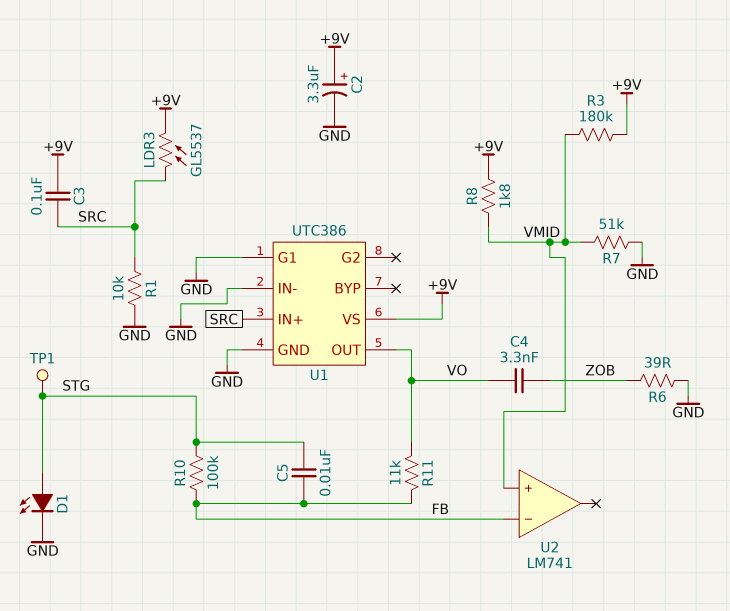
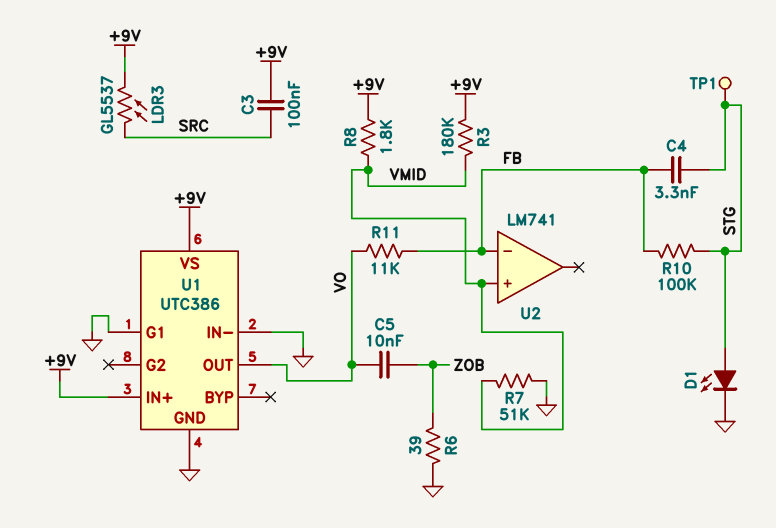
C2: 3.3uF (plus +9V, minus GND) -> none
C4: 3.3nF (VO, ZOB) -> 3.3nF (FB, STG)
C5: 10nF (FB, STG) -> 10nF (VO, ZOB)
R1: 10k (GND, SRC) -> none
U1 pin IN+: SRC -> +9V

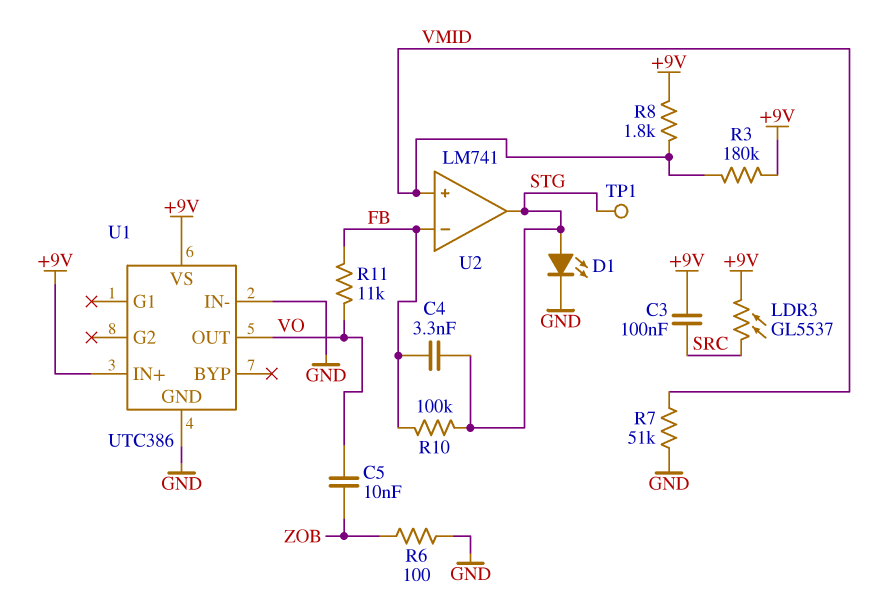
R6: 39 (GND, ZOB) -> 100 (GND, ZOB)
U1 pin G1: GND -> none
U2 pin out: none -> STG

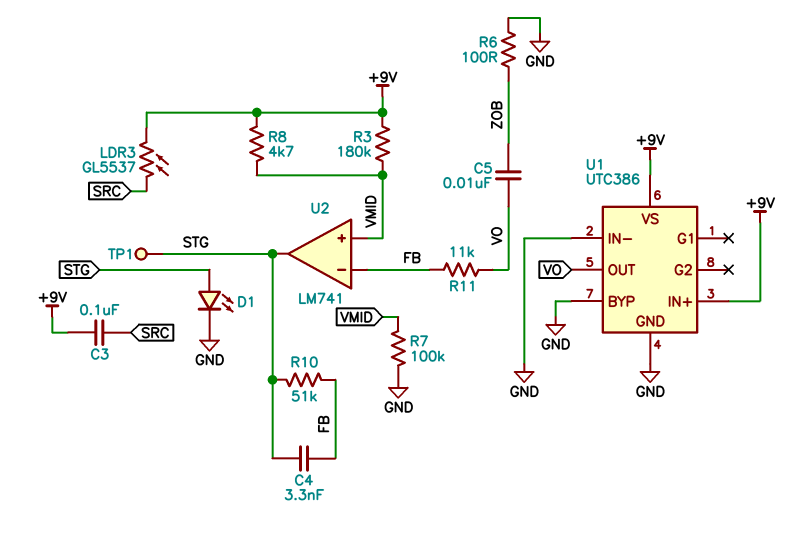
R7: 51k (GND, VMID) -> 100k (GND, VMID)
R8: 1.8k (+9V, VMID) -> 4.7k (+9V, VMID)
R10: 100k (FB, STG) -> 51k (FB, STG)
U1 pin BYP: none -> GND

